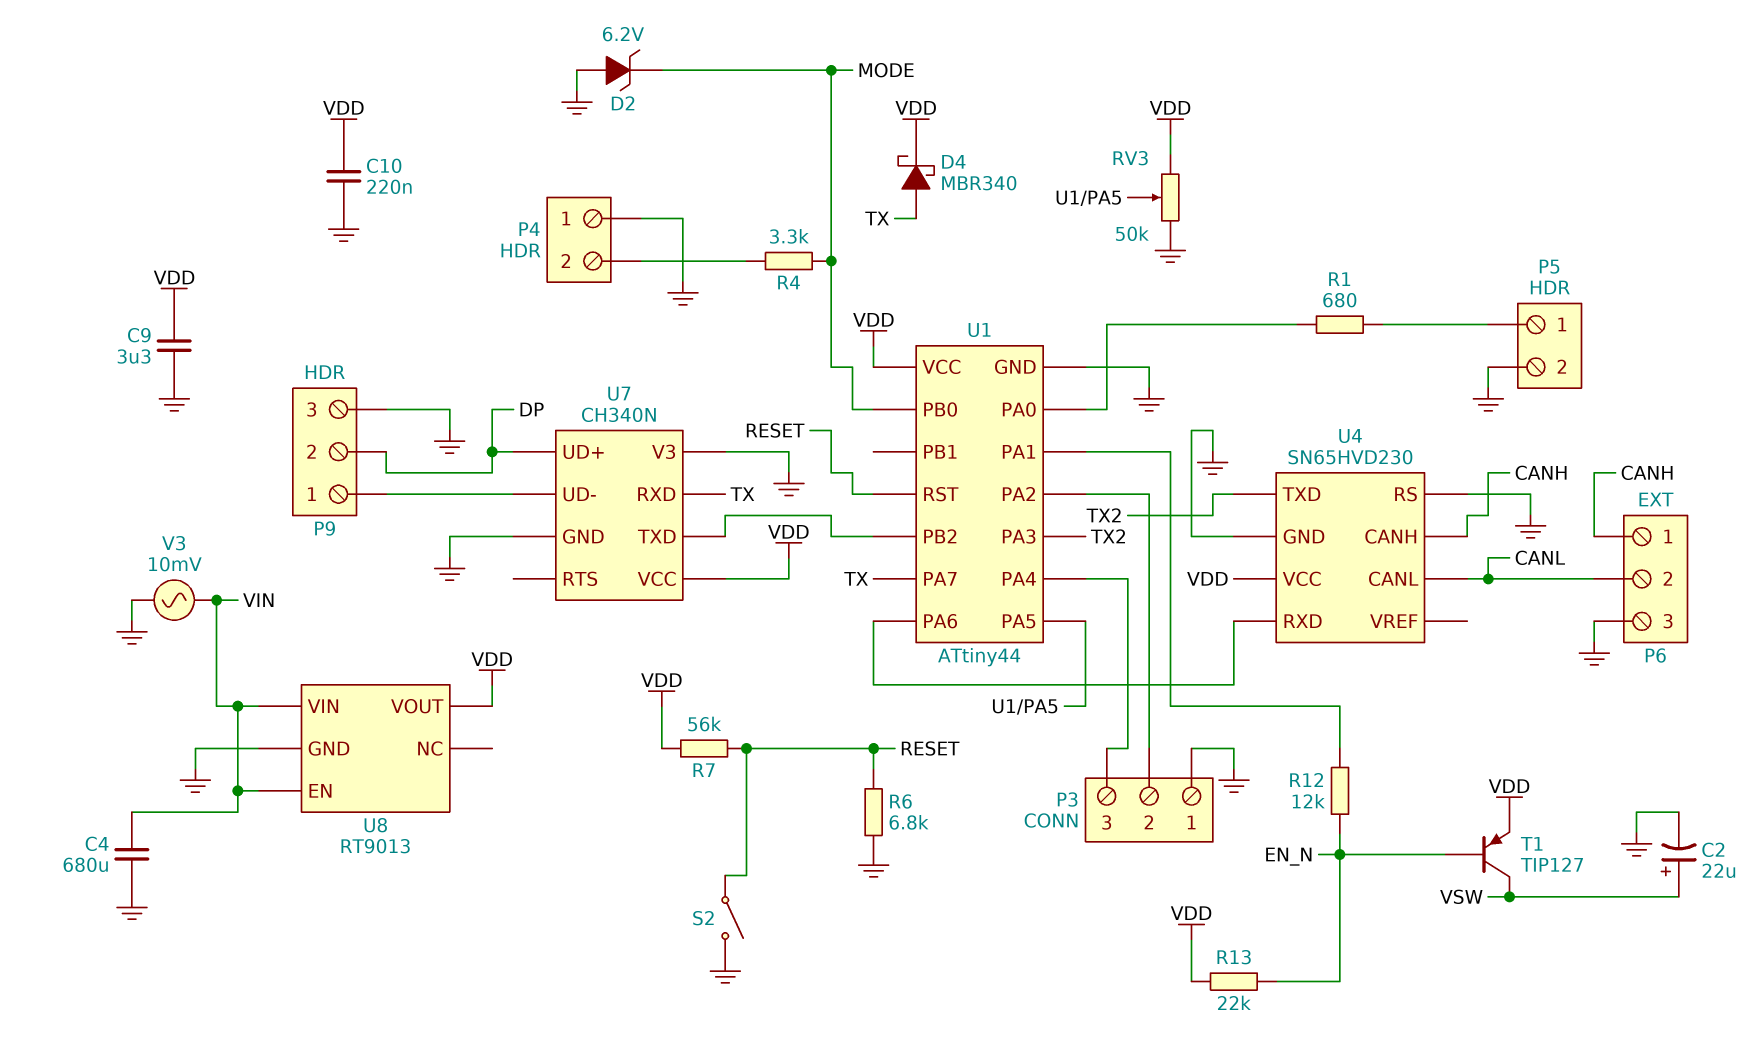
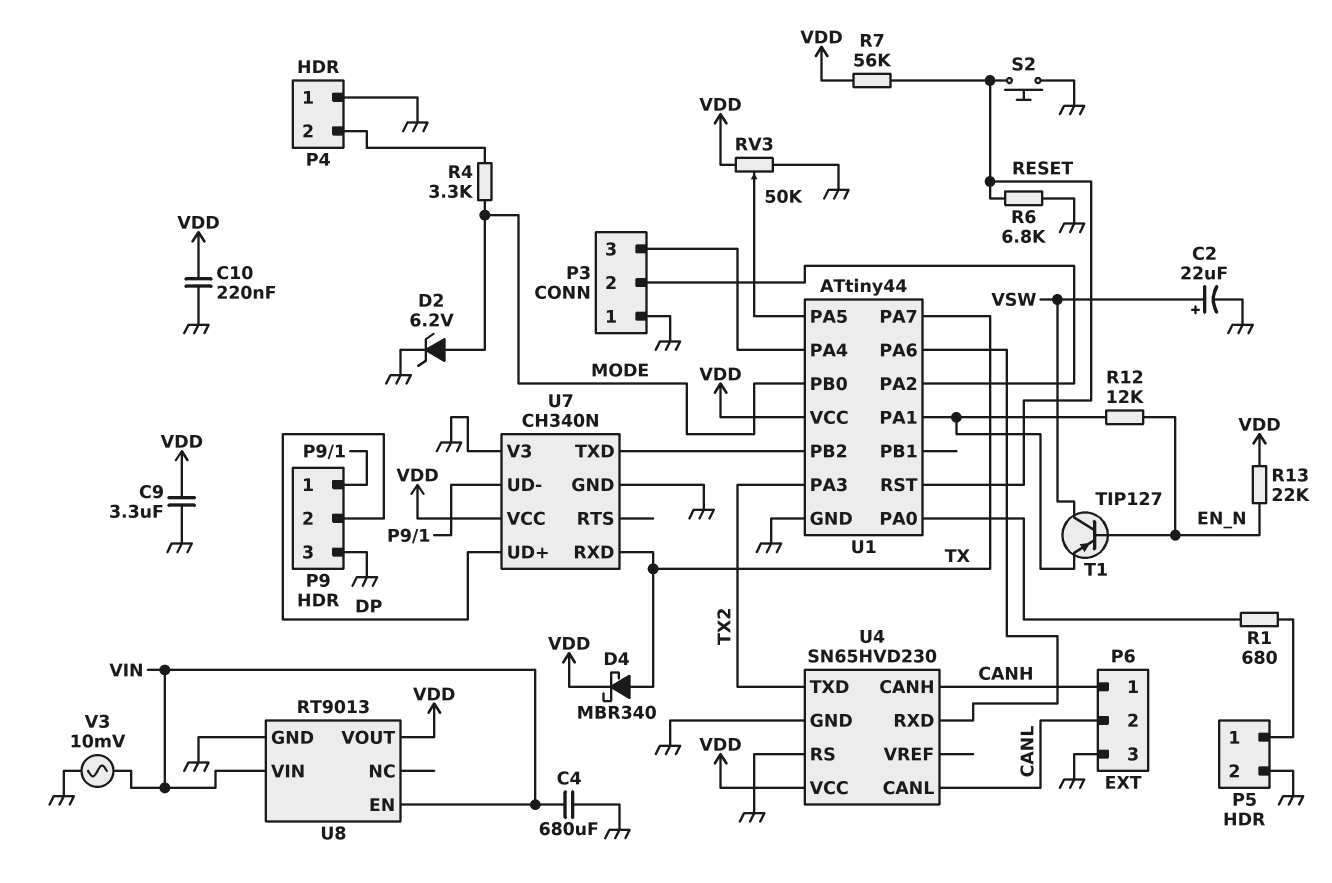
D2: zener 6.2V (A GND, K MODE) -> zener 6.2V (A MODE, K GND)
S2: switch (GND, RESET) -> button (GND, RESET)
T1: PNP TIP127 (B EN_N, C VSW, E VDD) -> PNP TIP127 (B EN_N, C VSW, E U1/PA1)

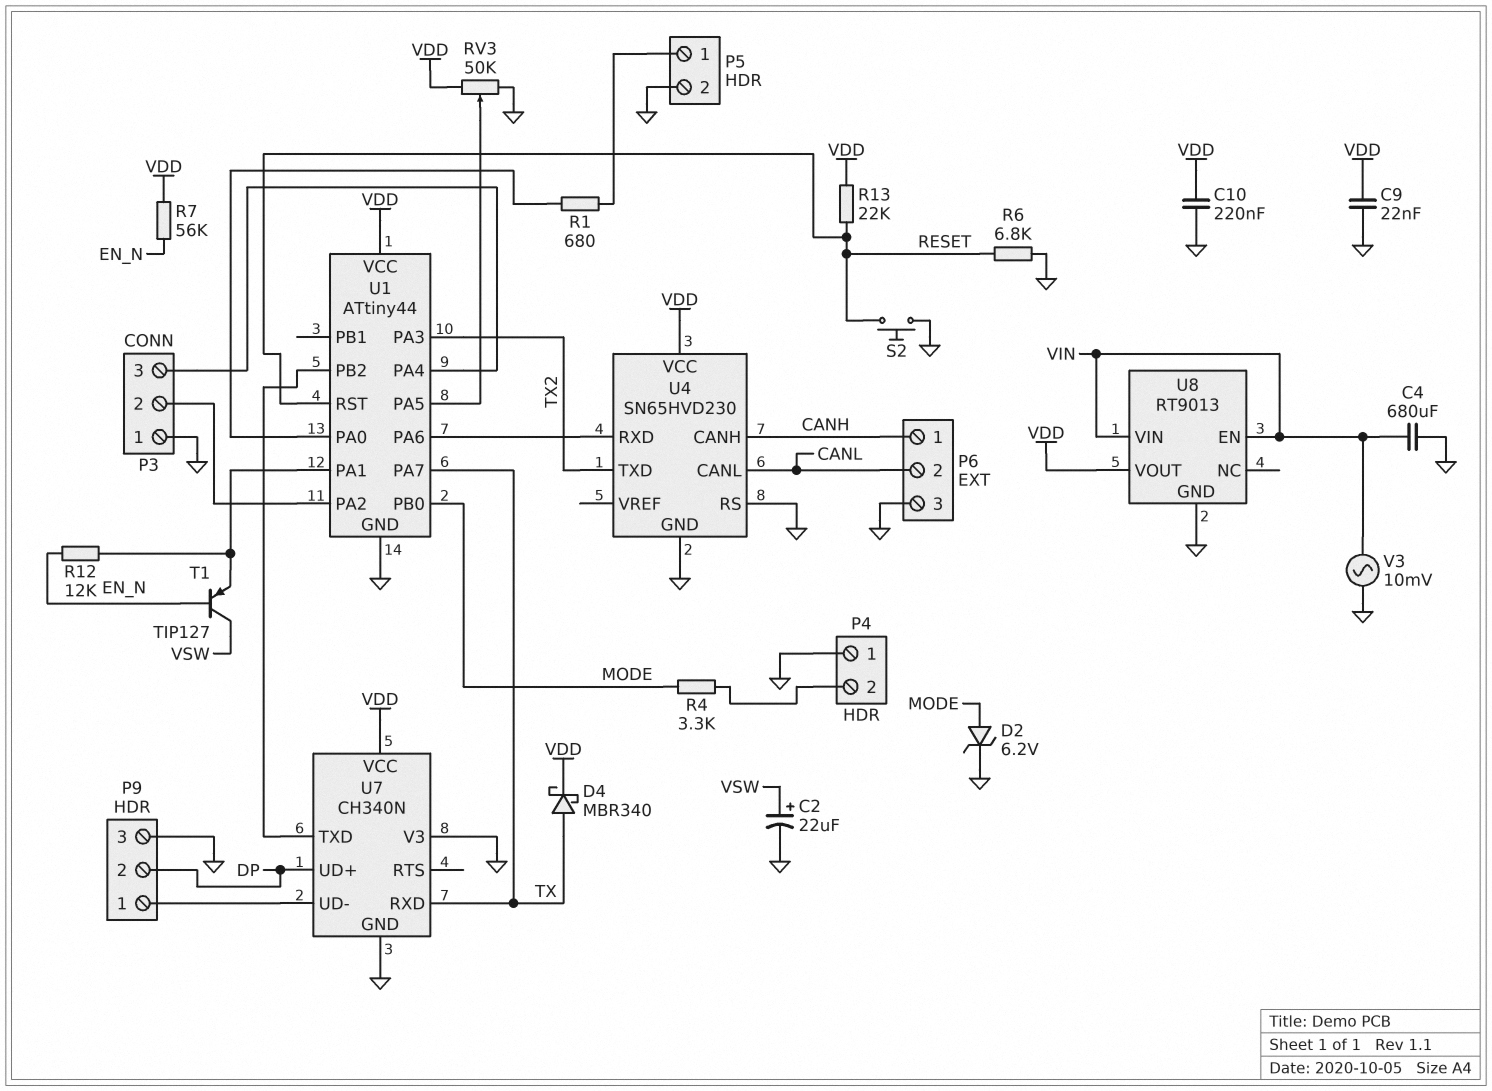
C9: 3.3uF (GND, VDD) -> 22nF (GND, VDD)
R7: 56k (RESET, VDD) -> 56k (EN_N, VDD)
R13: 22k (EN_N, VDD) -> 22k (RESET, VDD)

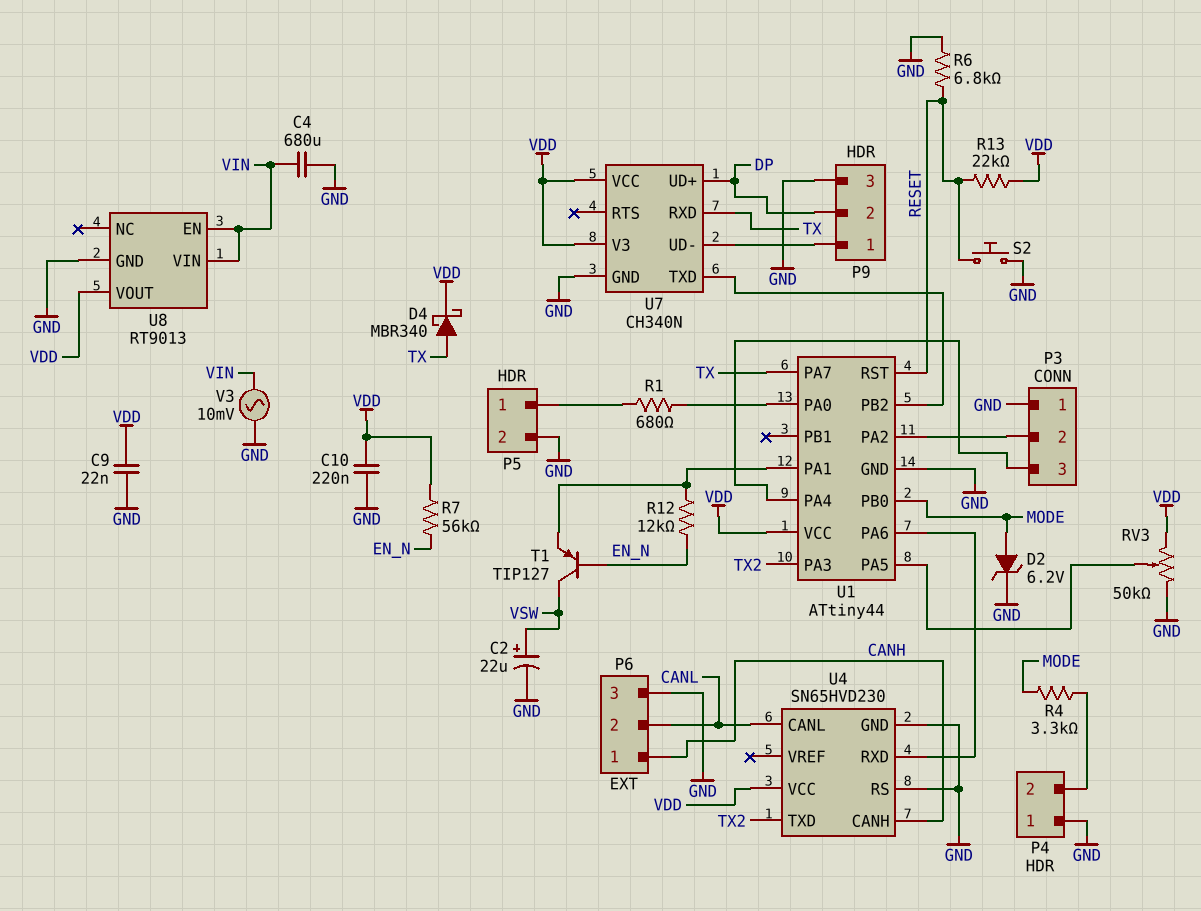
U7 pin V3: GND -> VDD

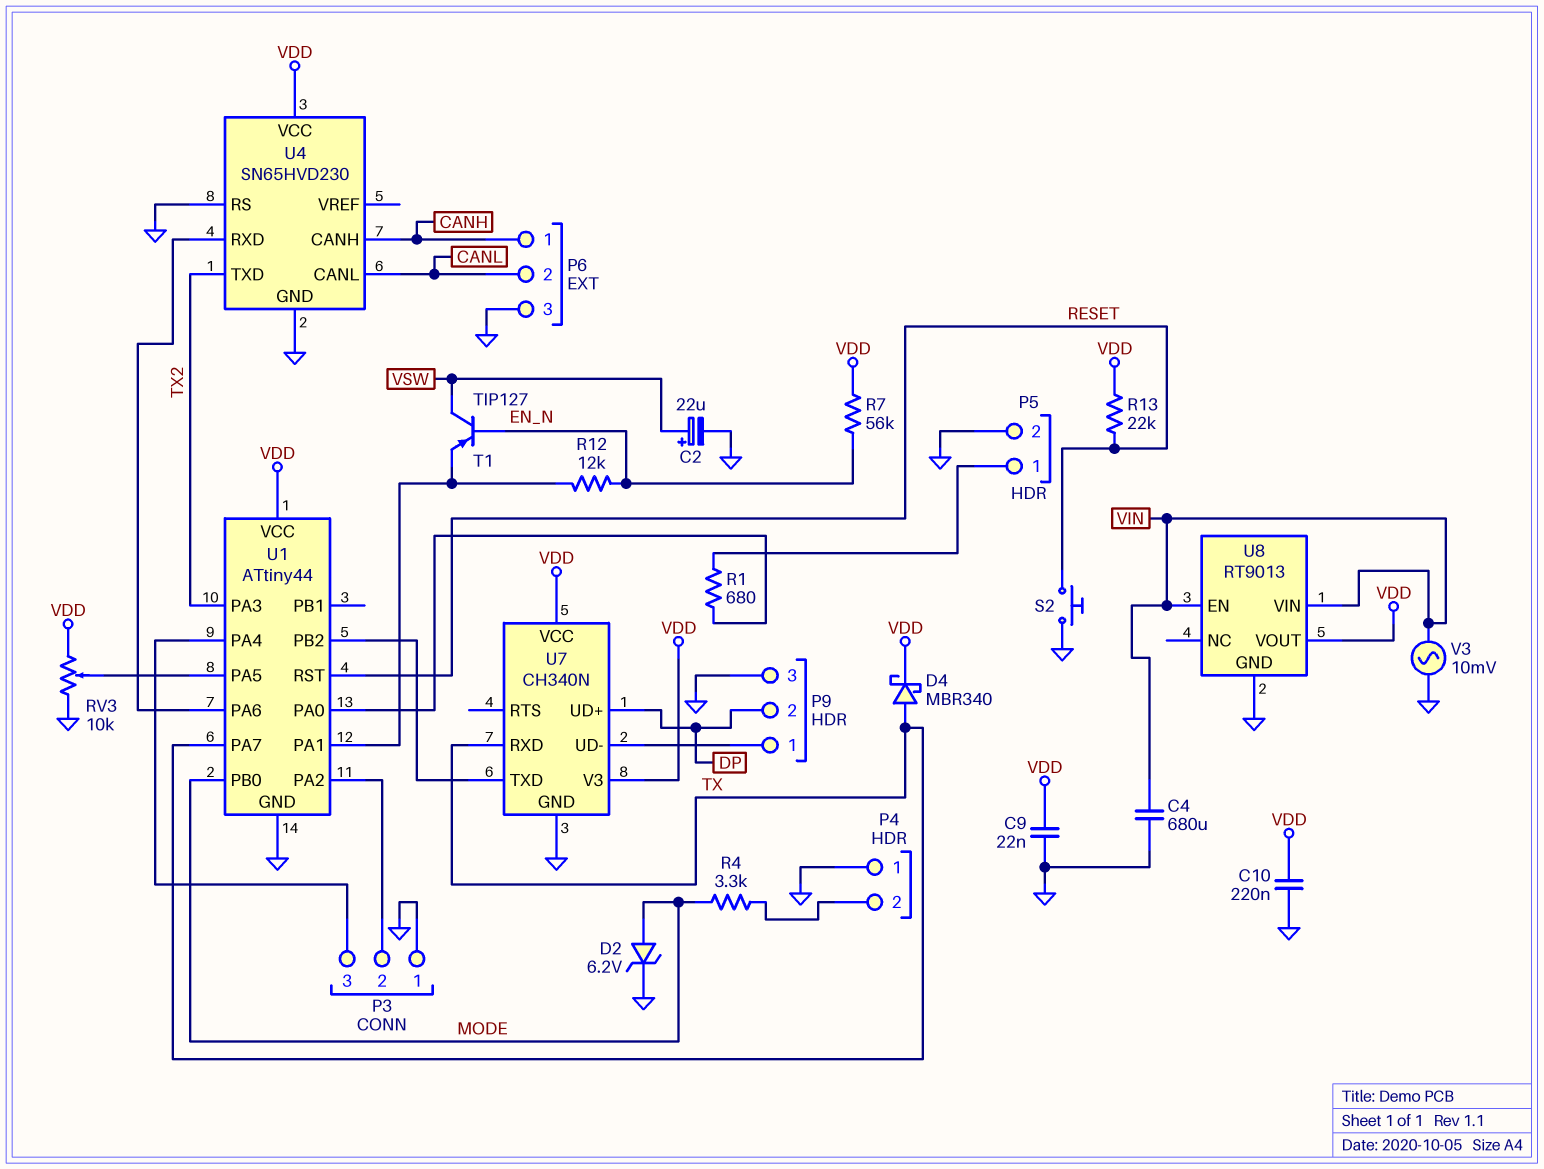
R6: 6.8k (GND, RESET) -> none
RV3: 50k (GND, VDD, wiper U1/PA5) -> 10k (GND, VDD, wiper U1/PA5)

